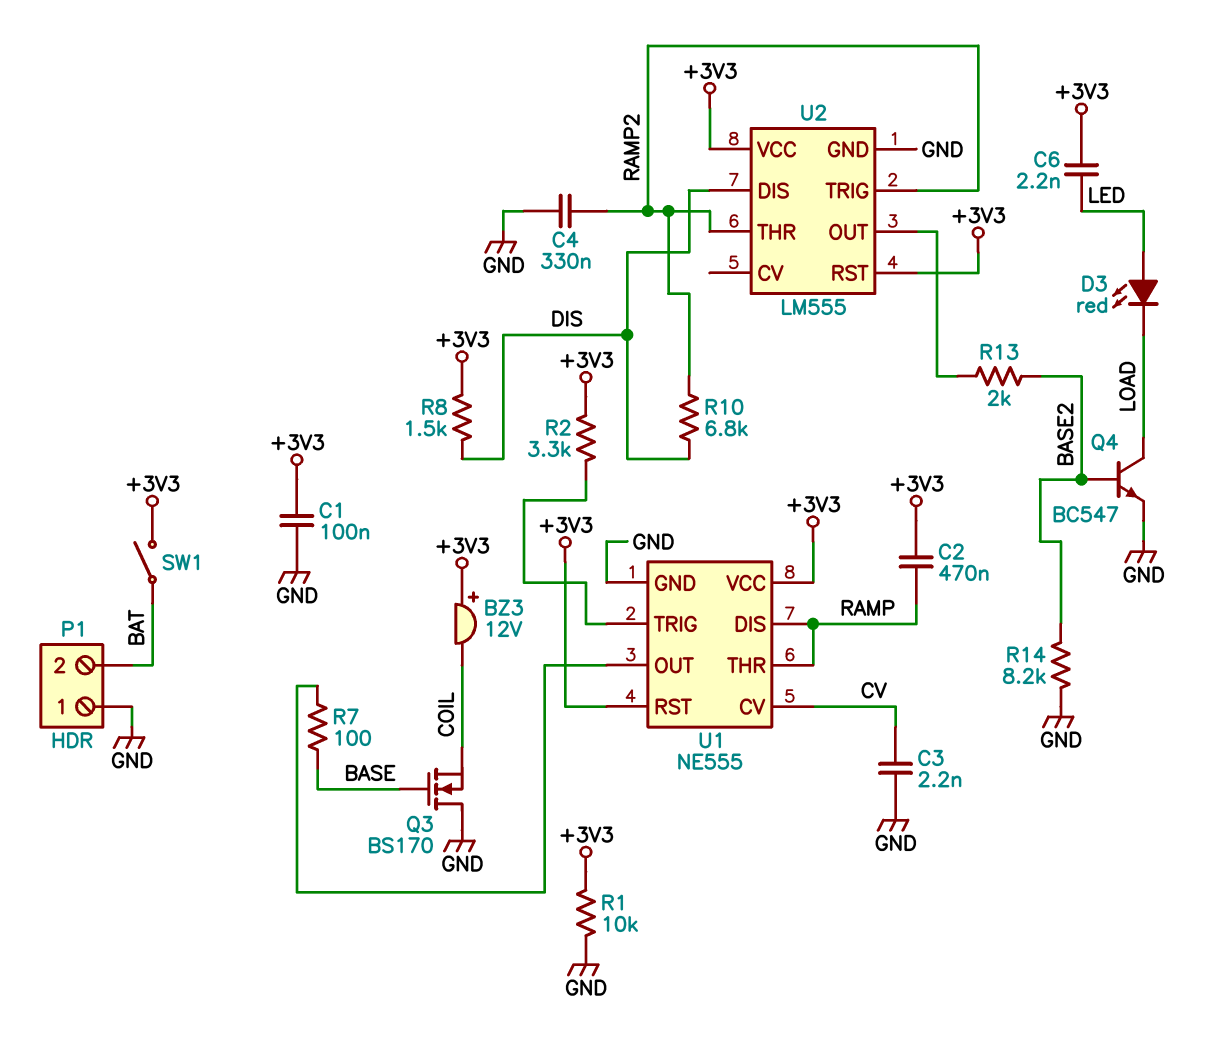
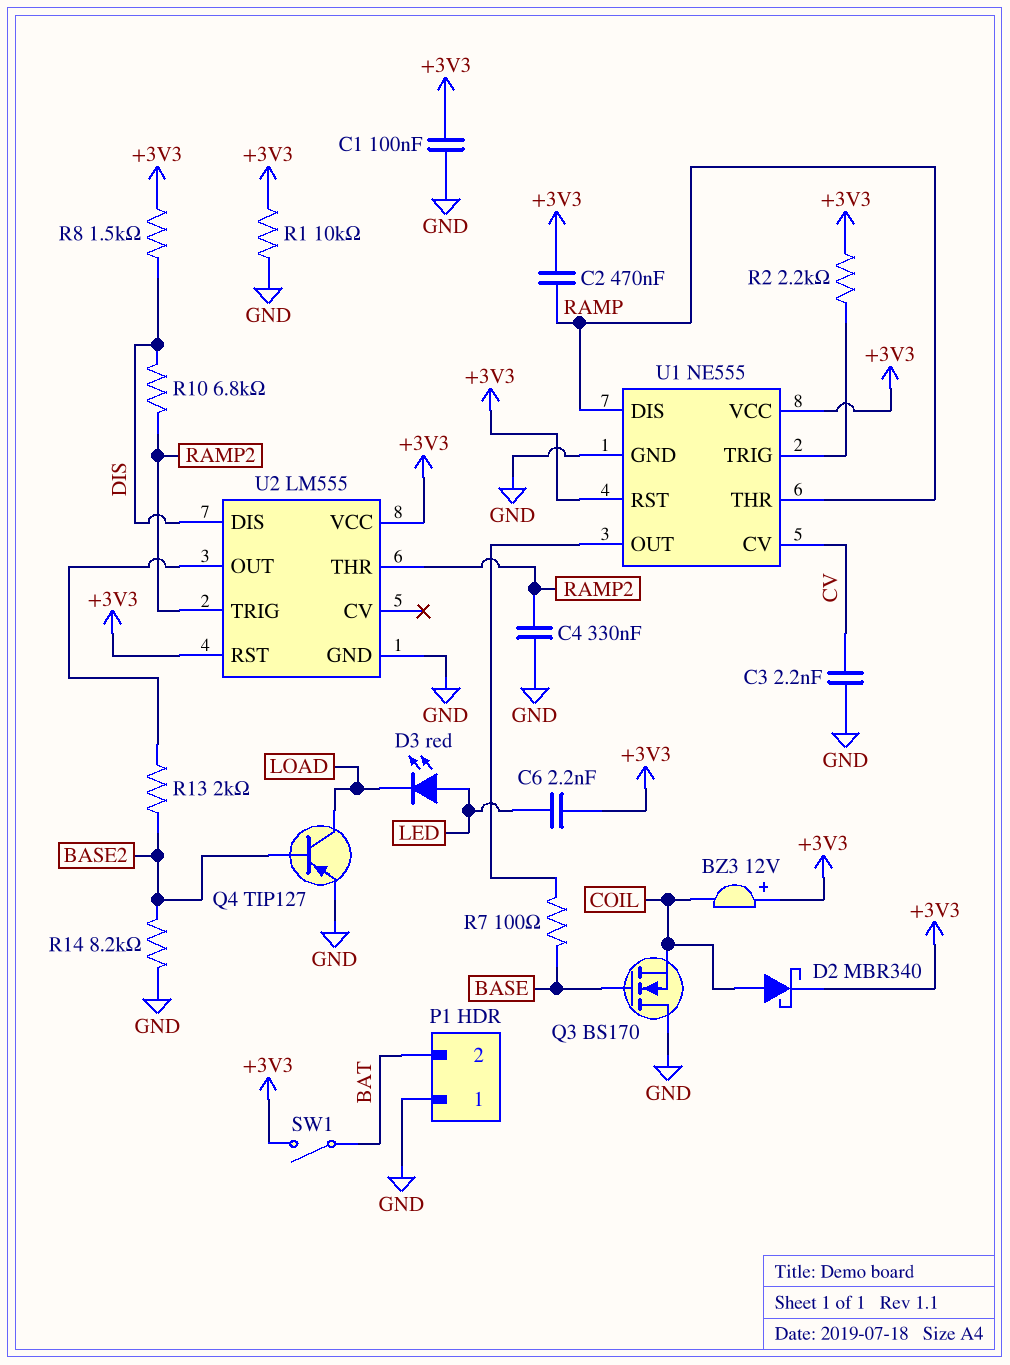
D2: none -> schottky MBR340 (A COIL, K +3V3)
Q4: NPN BC547 (B BASE2, C LOAD, E GND) -> PNP TIP127 (B BASE2, C LOAD, E GND)
R2: 3.3k (+3V3, U1/TRIG) -> 2.2k (+3V3, U1/TRIG)

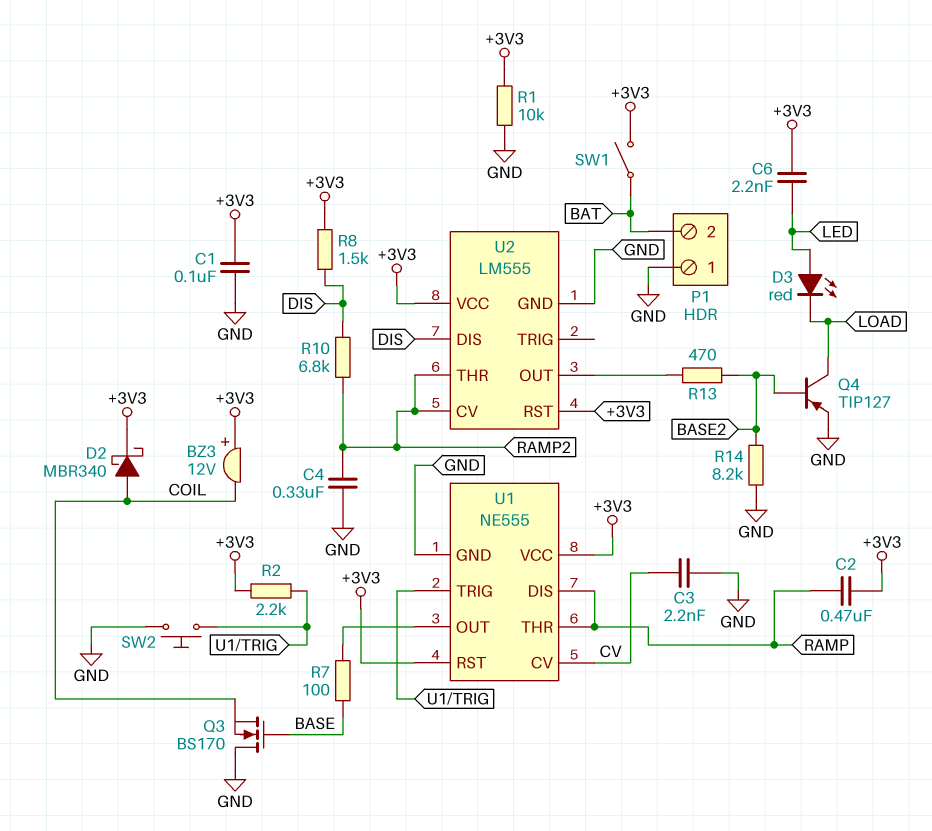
R13: 2k (BASE2, U2/OUT) -> 470 (BASE2, U2/OUT)
SW2: none -> button (GND, U1/TRIG)
U2 pin CV: none -> RAMP2
U2 pin TRIG: RAMP2 -> none

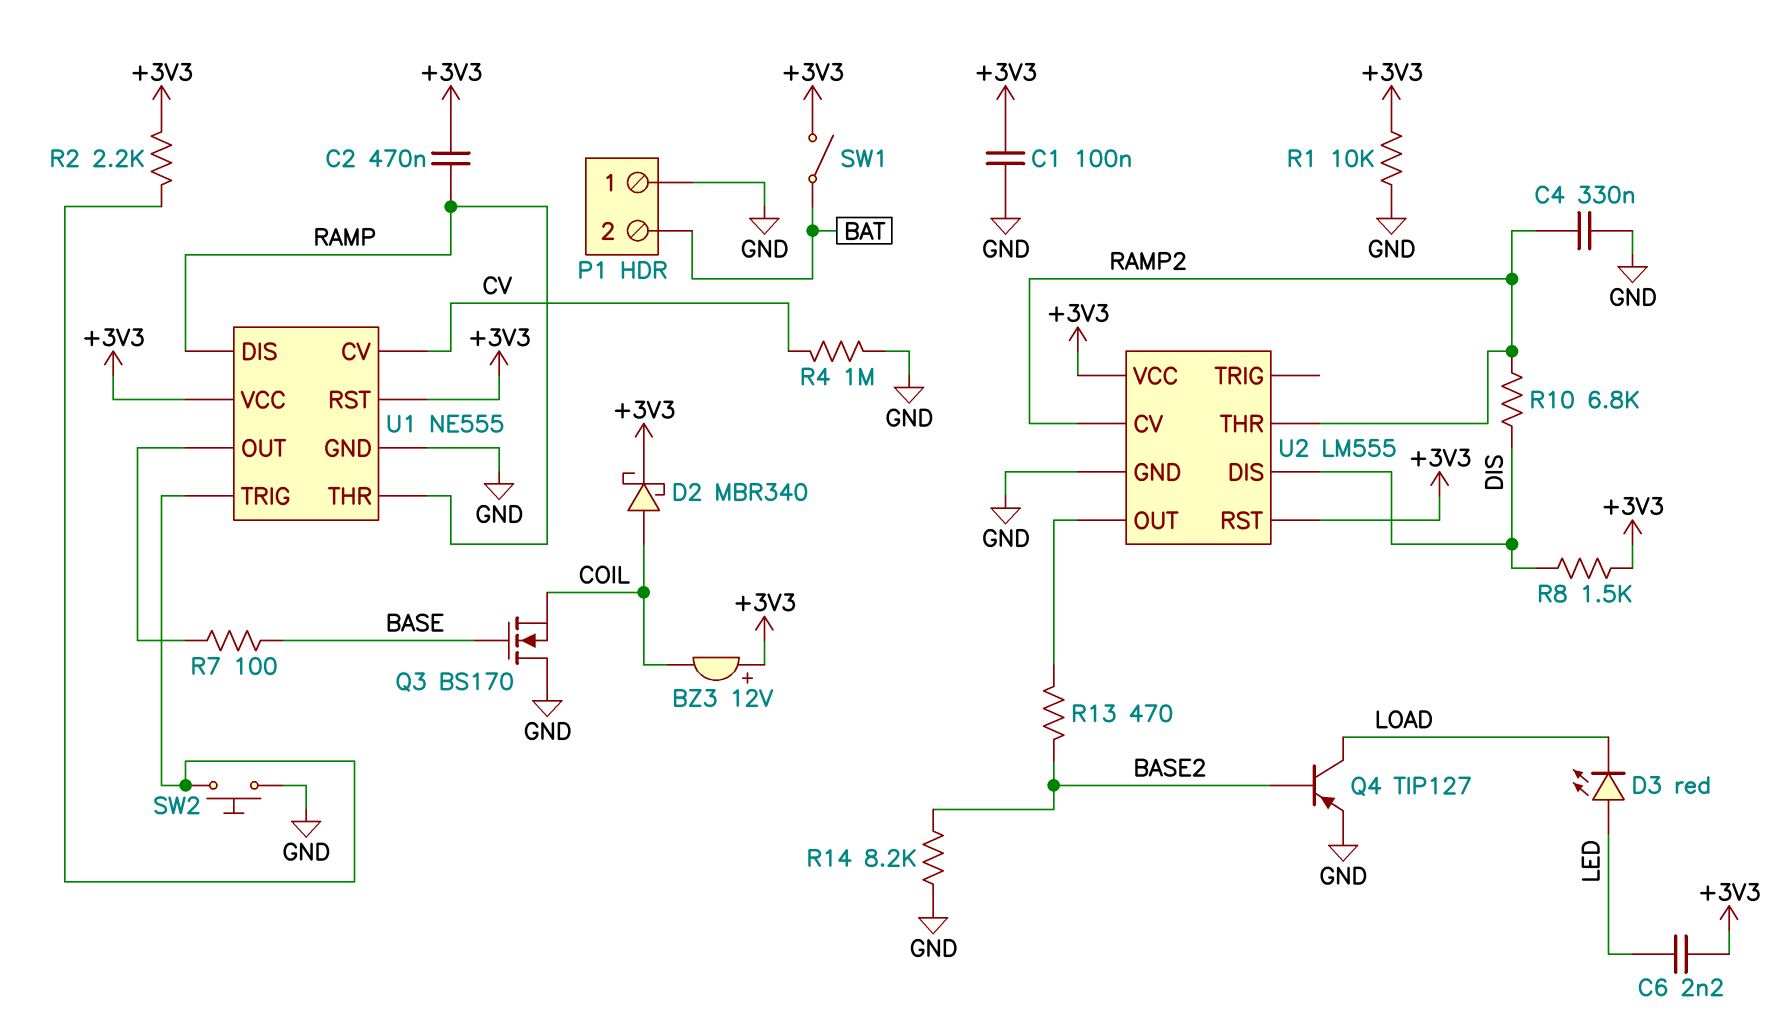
C3: 2.2nF (CV, GND) -> none
R4: none -> 1M (CV, GND)

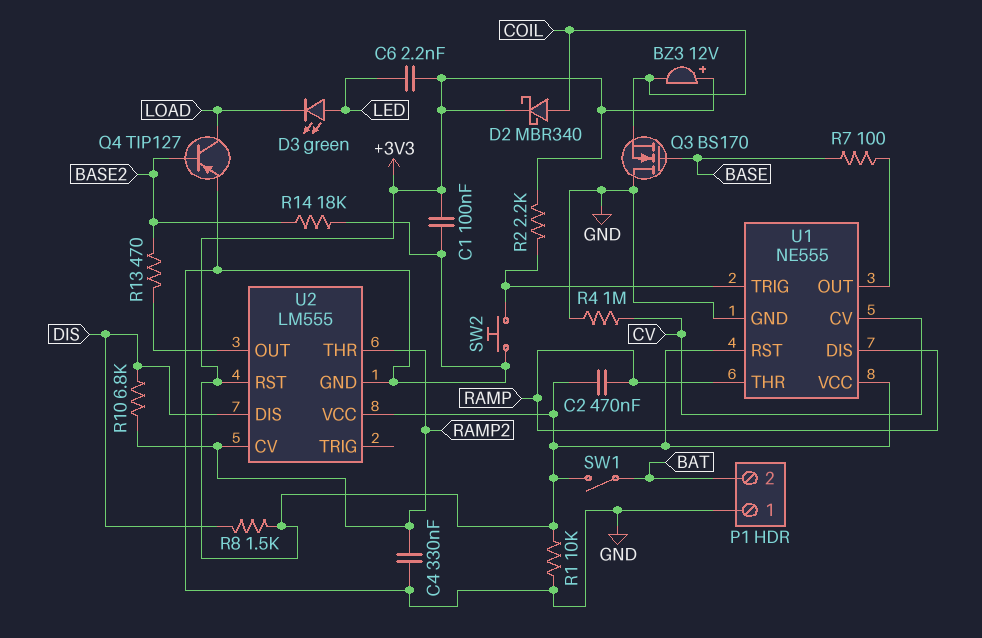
D3: LED red (A LED, K LOAD) -> LED green (A LED, K LOAD)
R14: 8.2k (BASE2, GND) -> 18k (BASE2, GND)

